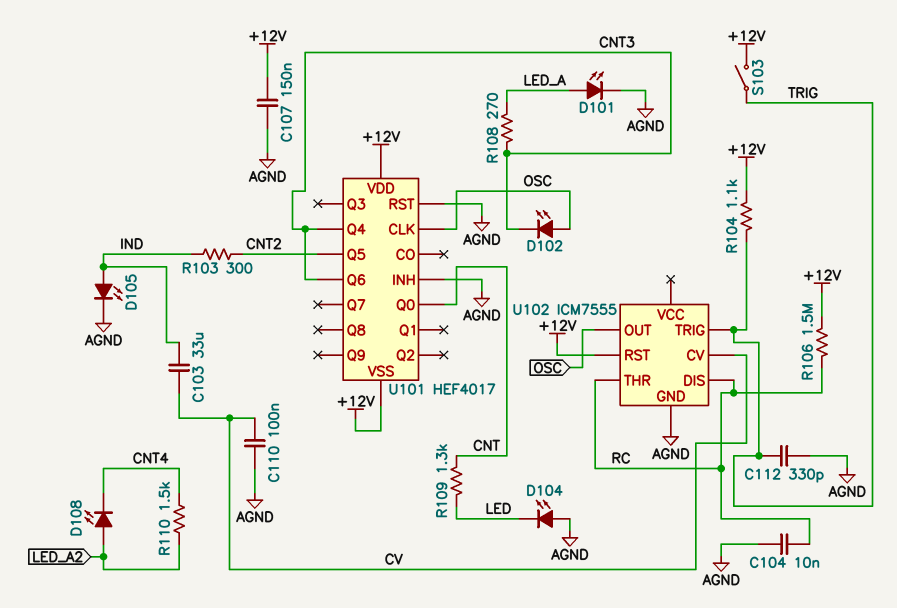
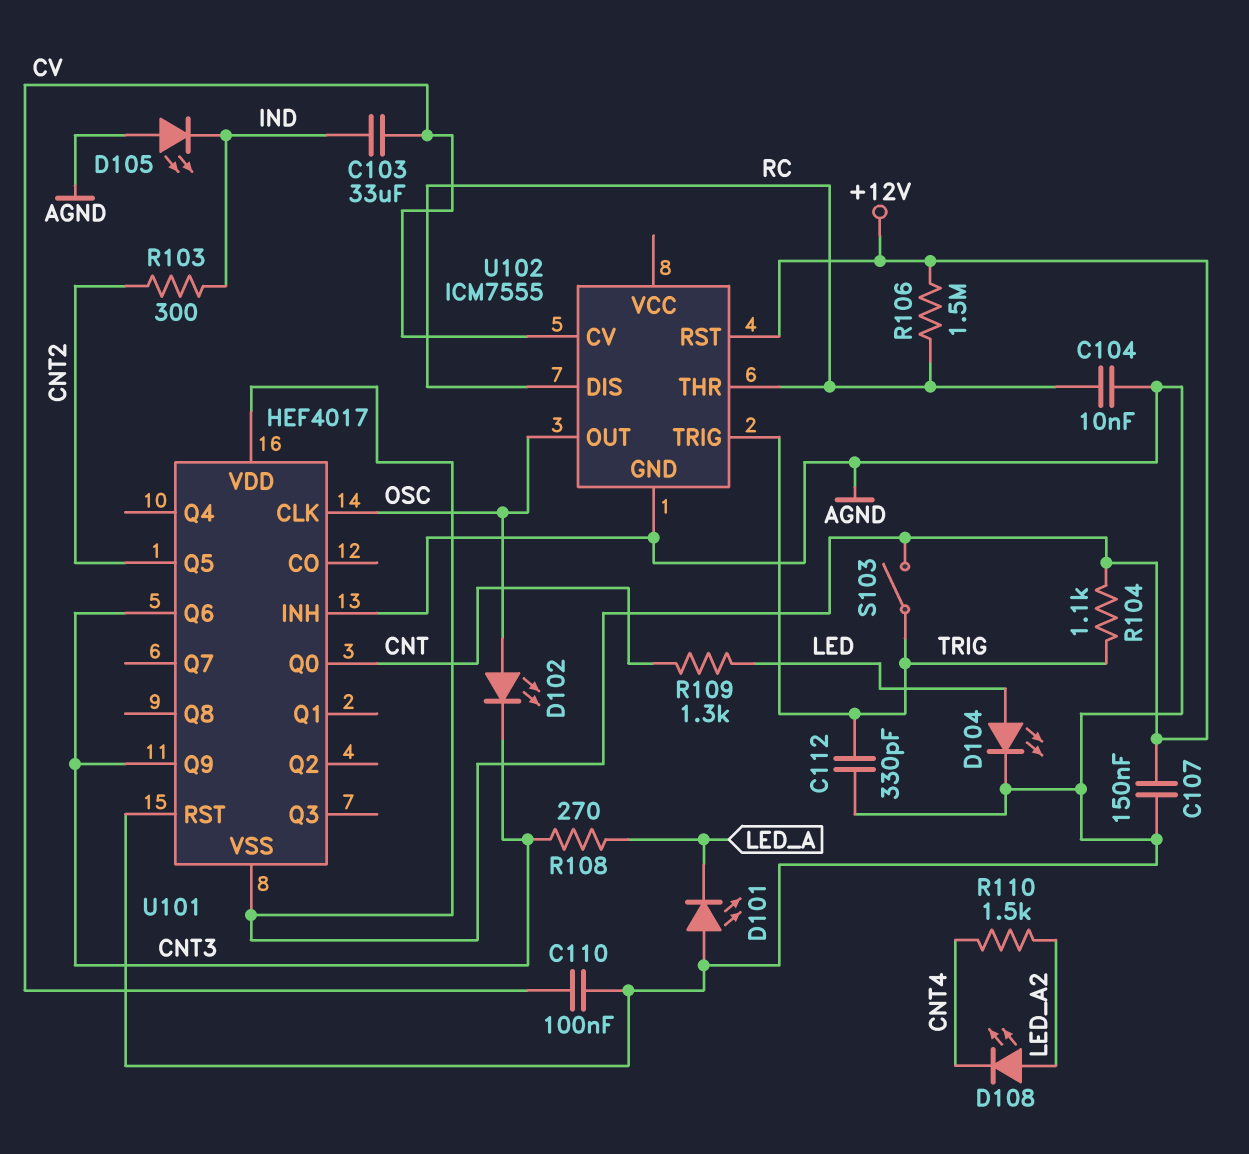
D101: LED (A LED_A, K AGND) -> LED (A AGND, K LED_A)
D104: LED (A AGND, K LED) -> LED (A LED, K AGND)
D105: LED (A IND, K AGND) -> LED (A AGND, K IND)
U101 pin Q4: CNT3 -> none
U101 pin Q9: none -> CNT3

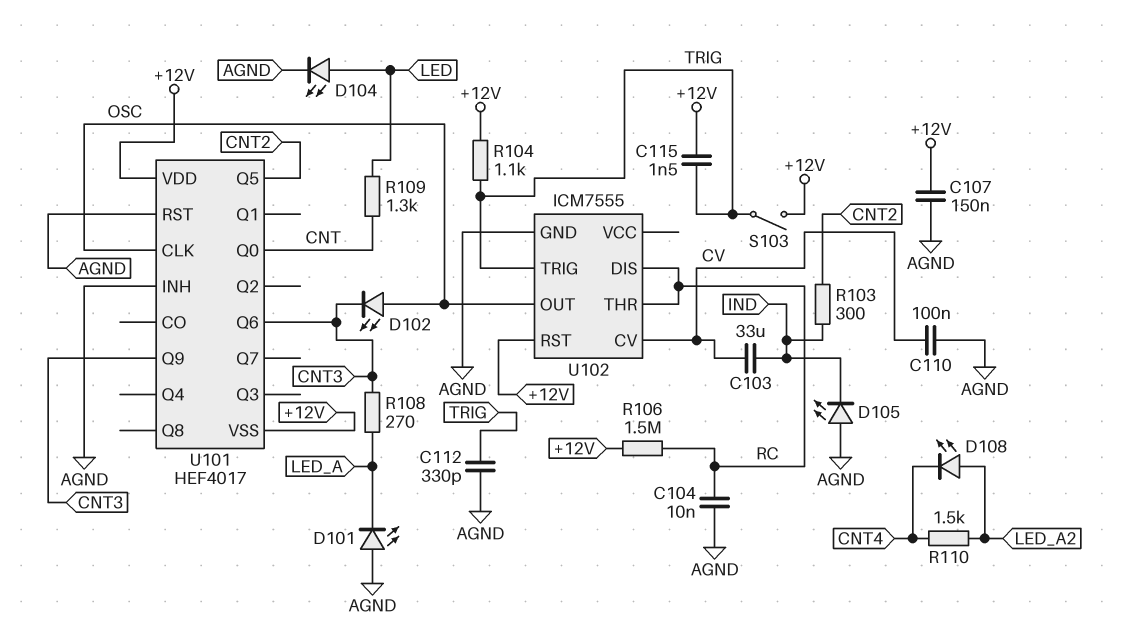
C115: none -> 1.5nF (+12V, TRIG)

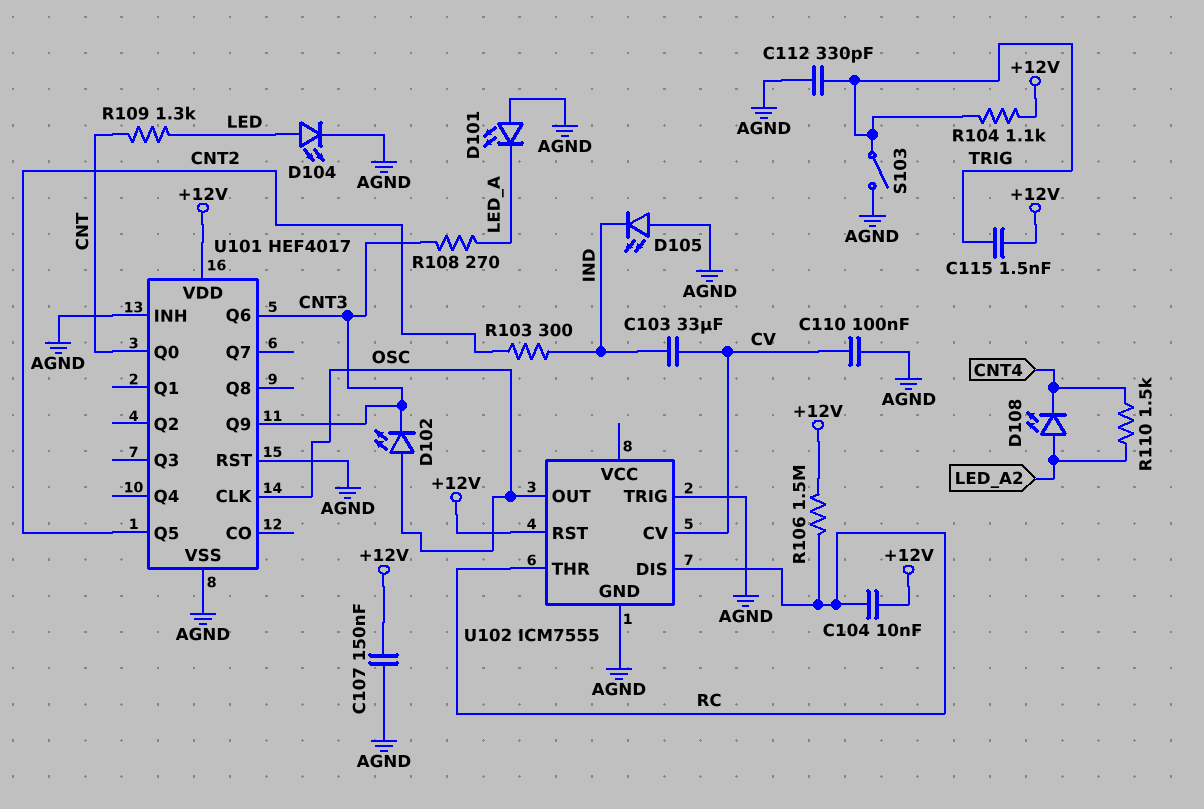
C104: 10nF (AGND, RC) -> 10nF (+12V, RC)
S103: switch (+12V, TRIG) -> switch (AGND, TRIG)
U101 pin VSS: +12V -> AGND
U102 pin TRIG: TRIG -> AGND

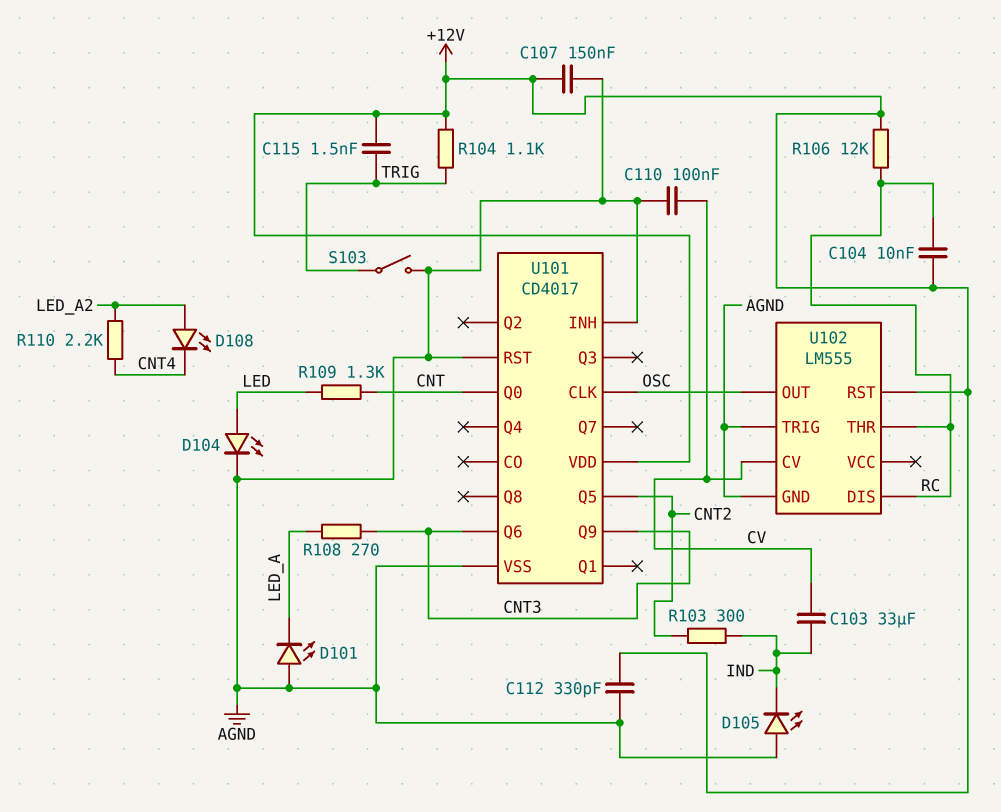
C112: 330pF (AGND, TRIG) -> 330pF (+12V, AGND)
D102: LED (A OSC, K CNT3) -> none
R106: 1.5M (+12V, RC) -> 12k (+12V, RC)
R110: 1.5k (CNT4, LED_A2) -> 2.2k (CNT4, LED_A2)
U101: HEF4017 -> CD4017
U102: ICM7555 -> LM555

